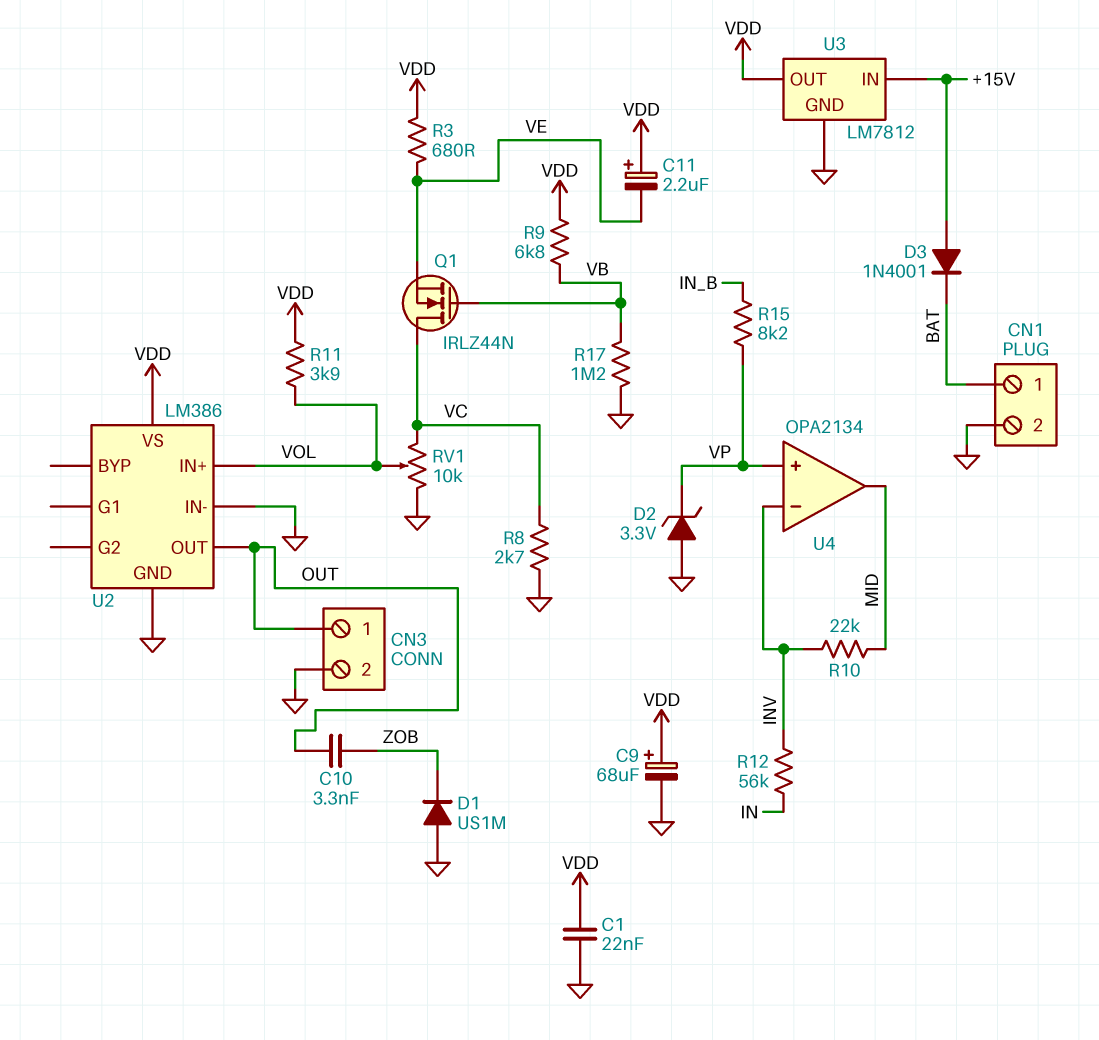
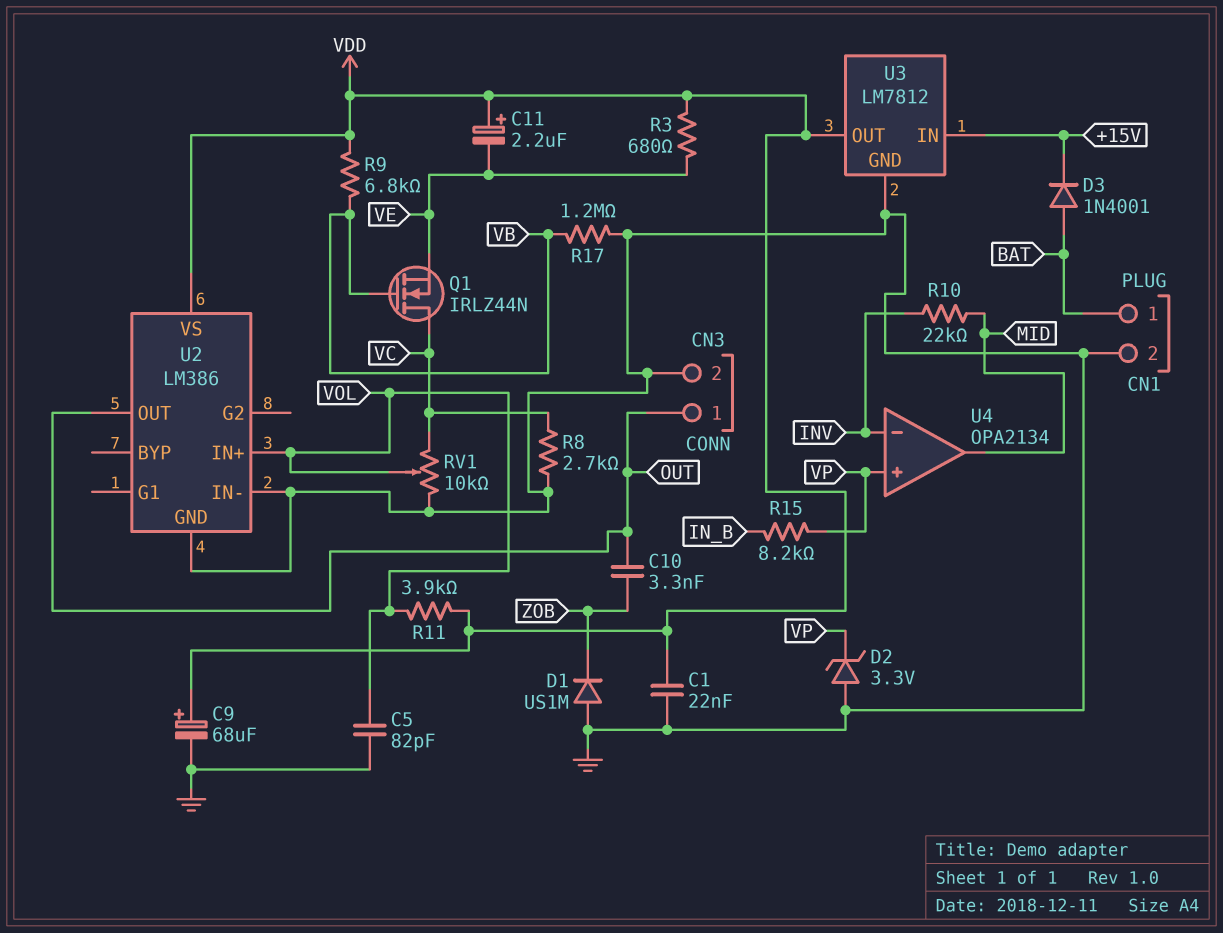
C5: none -> 82pF (GND, VOL)
D3: diode 1N4001 (A +15V, K BAT) -> diode 1N4001 (A BAT, K +15V)
R12: 56k (IN, INV) -> none

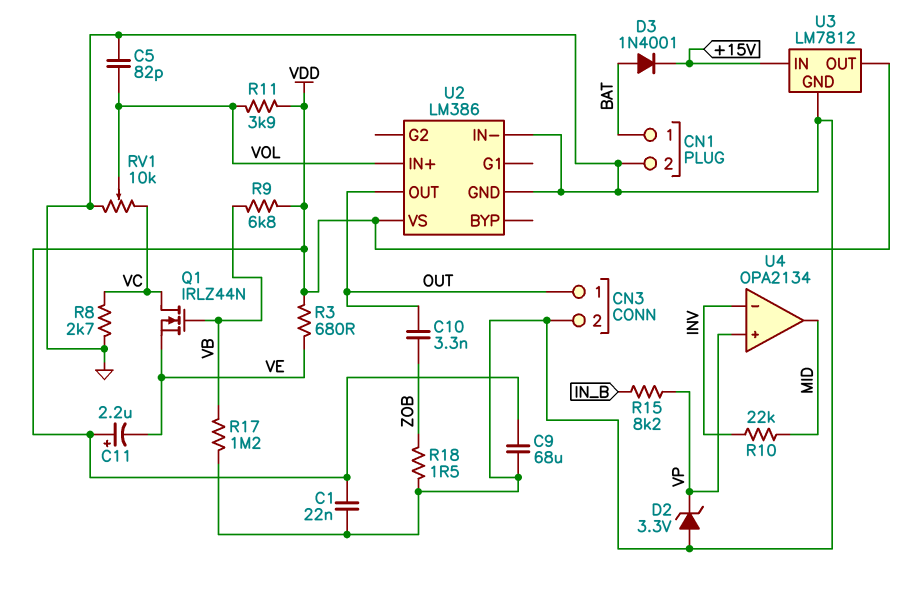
C9: 68uF (plus VDD, minus GND) -> 68uF (GND, VDD)
D1: diode US1M (A GND, K ZOB) -> none
R18: none -> 1.5 (GND, ZOB)

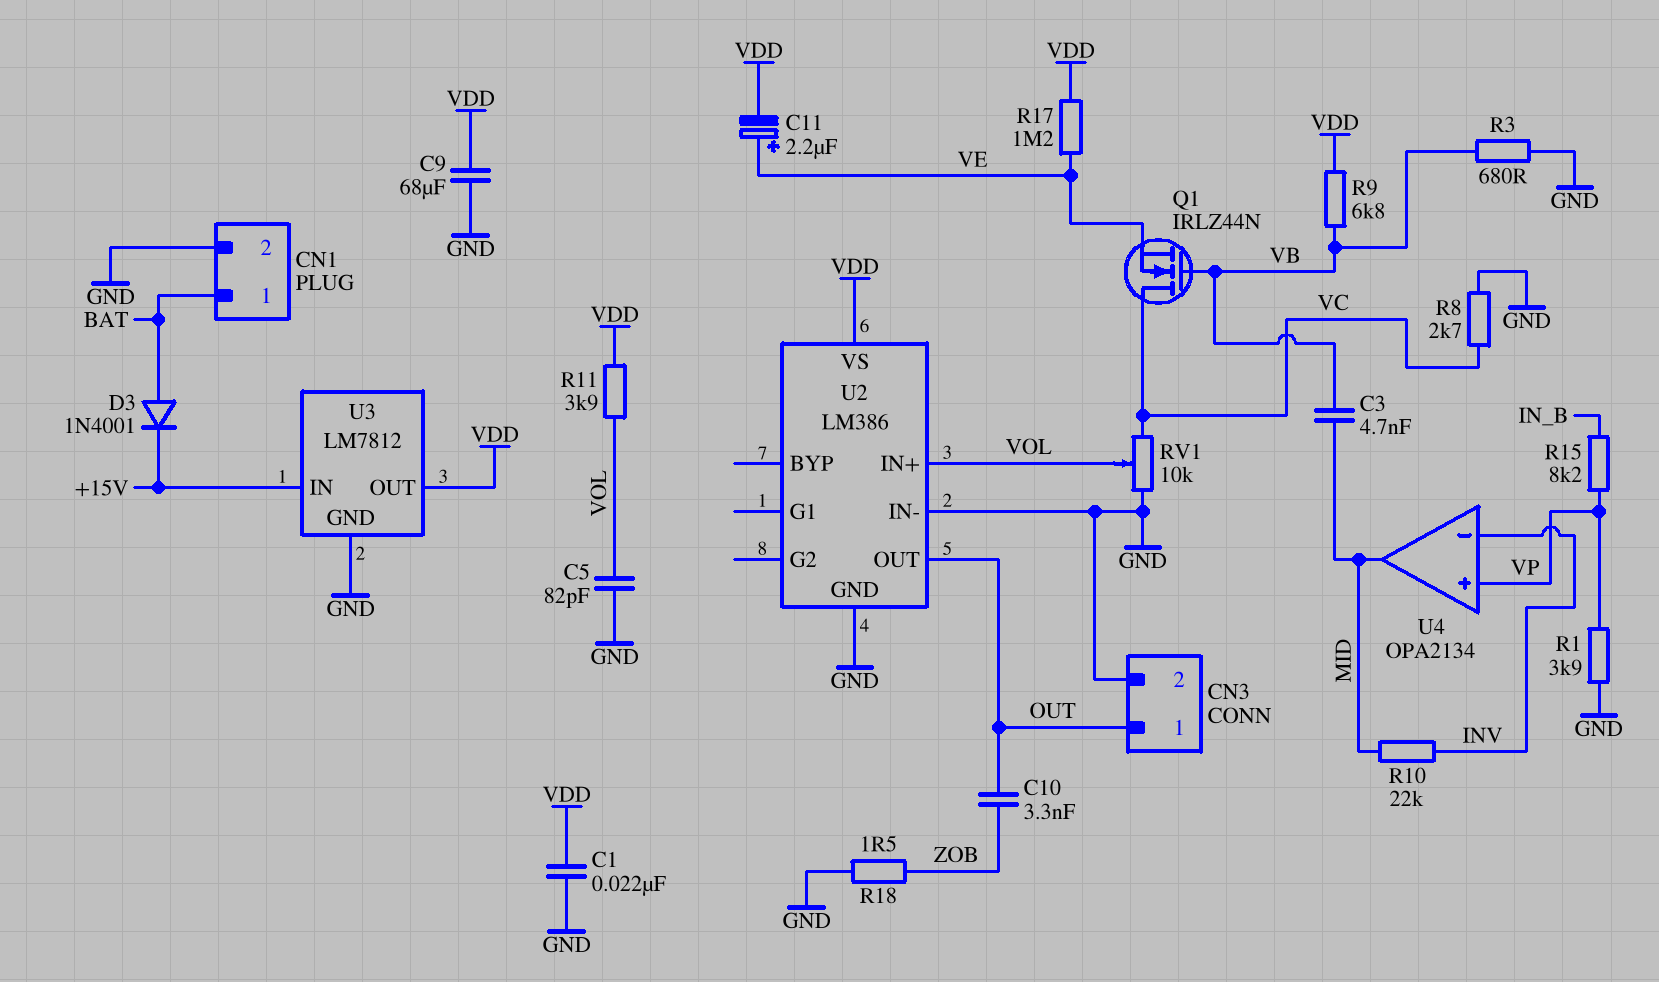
C3: none -> 4.7nF (MID, VB)
C11: 2.2uF (plus VDD, minus VE) -> 2.2uF (plus VE, minus VDD)
D2: zener 3.3V (A GND, K VP) -> none
R1: none -> 3.9k (GND, VP)
R3: 680 (VDD, VE) -> 680 (GND, VB)
R17: 1.2M (GND, VB) -> 1.2M (VDD, VE)

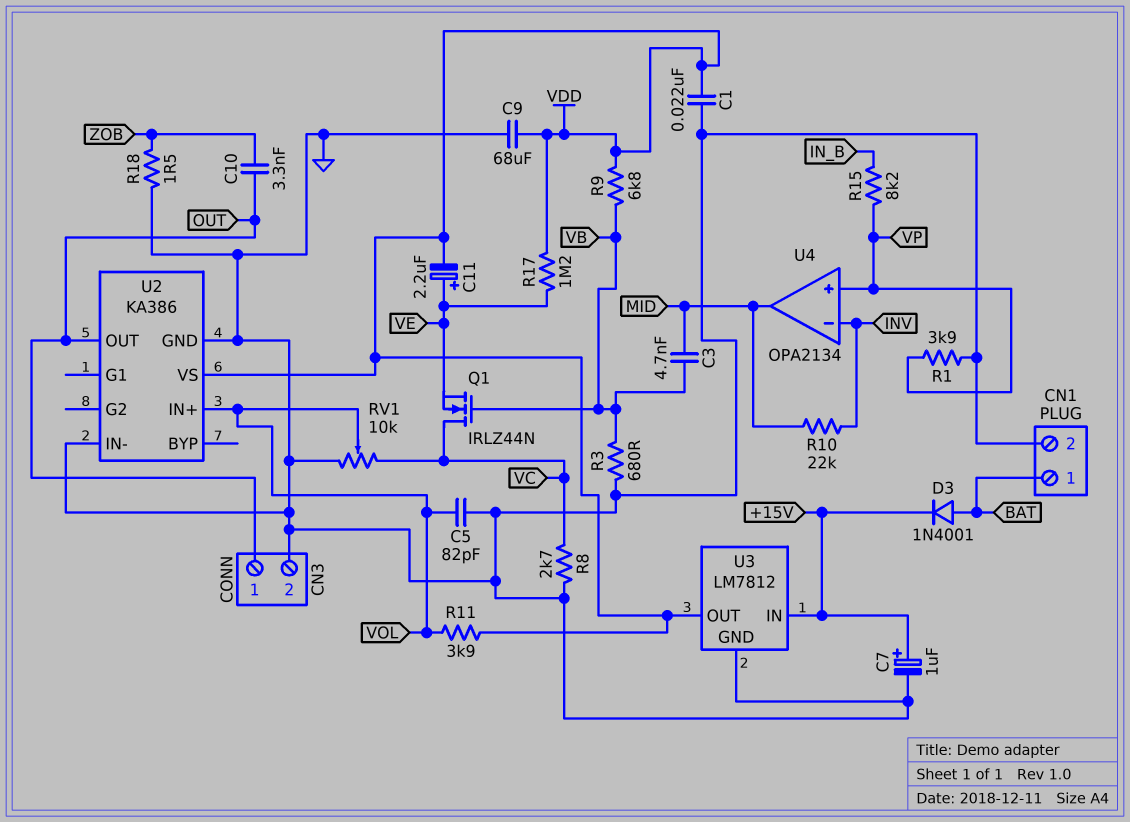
C7: none -> 1uF (plus +15V, minus GND)
U2: LM386 -> KA386

